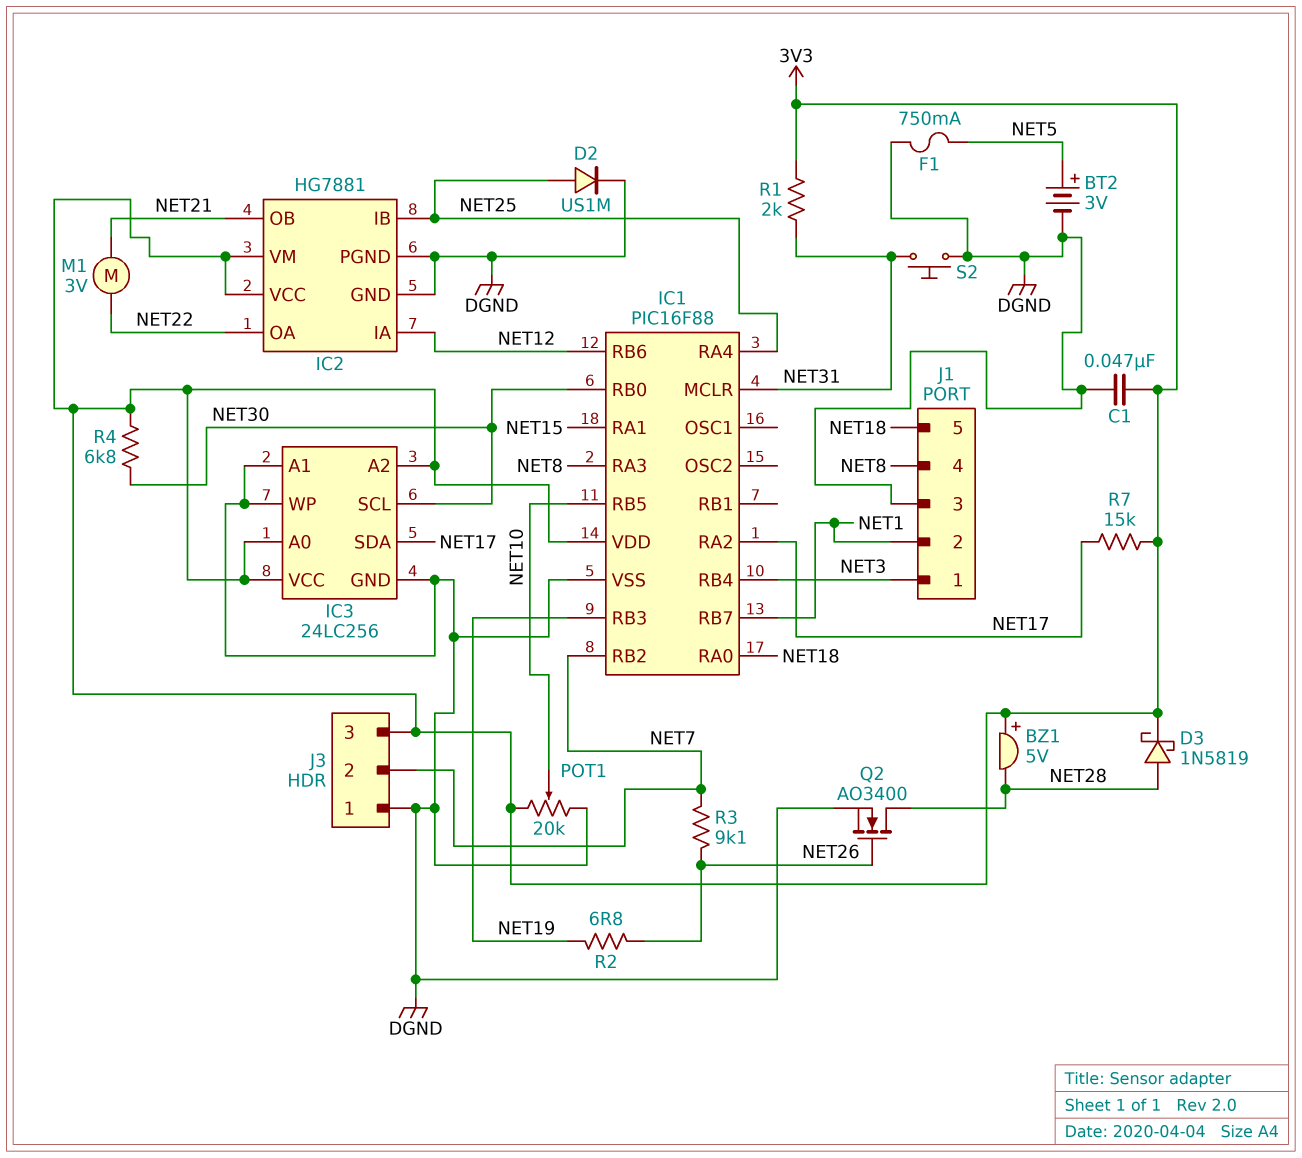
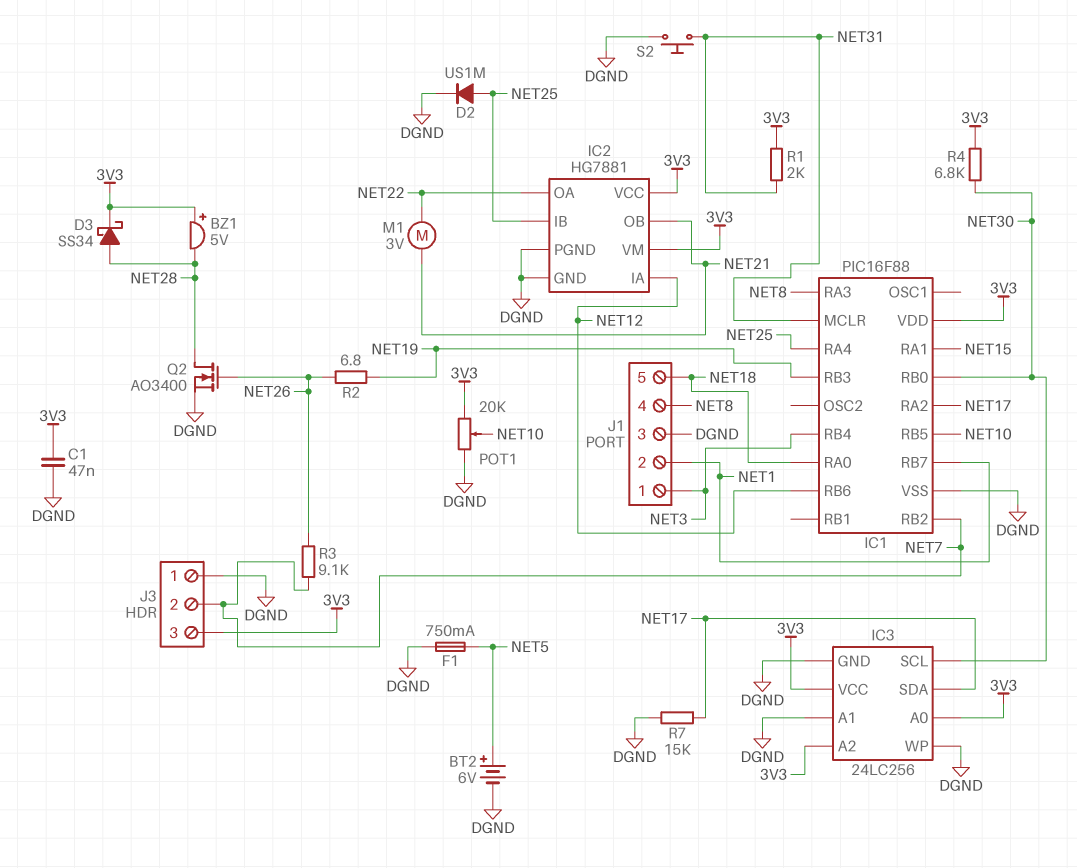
BT2: 3V (plus NET5, minus DGND) -> 6V (plus NET5, minus DGND)
D3: schottky 1N5819 (A NET28, K 3V3) -> schottky SS34 (A NET28, K 3V3)
R7: 15k (3V3, NET17) -> 15k (DGND, NET17)

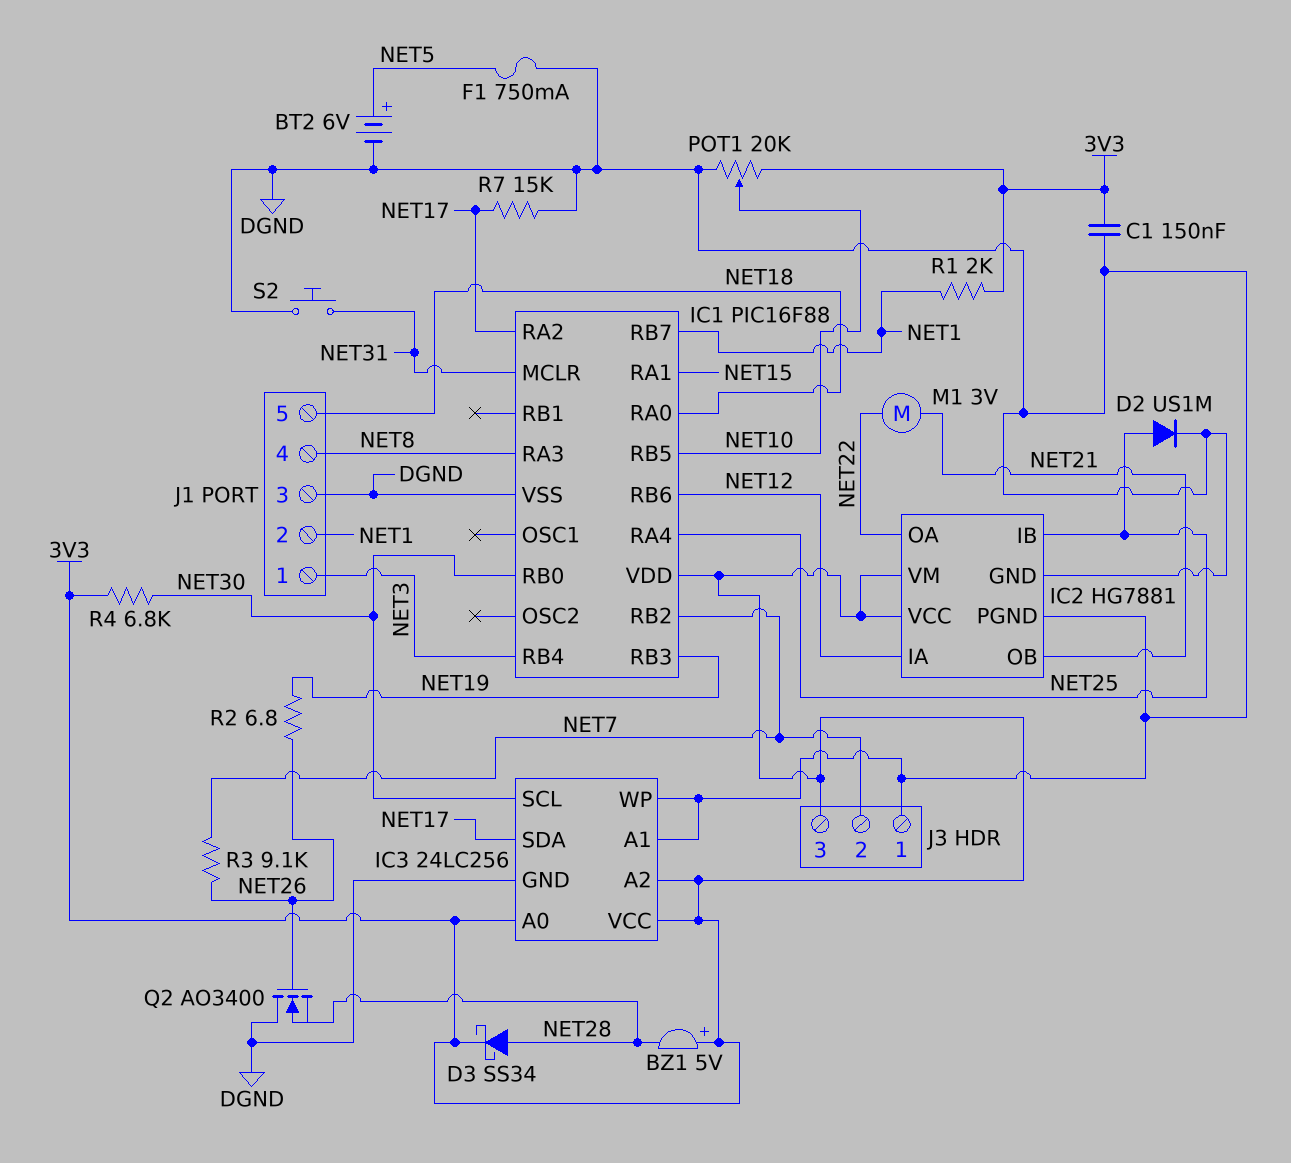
C1: 47nF (3V3, DGND) -> 150nF (3V3, DGND)
Q2: NMOS AO3400 (G NET26, D NET28, S DGND) -> NMOS AO3400 (G NET26, D DGND, S NET28)
R1: 2k (3V3, NET31) -> 2k (3V3, NET1)

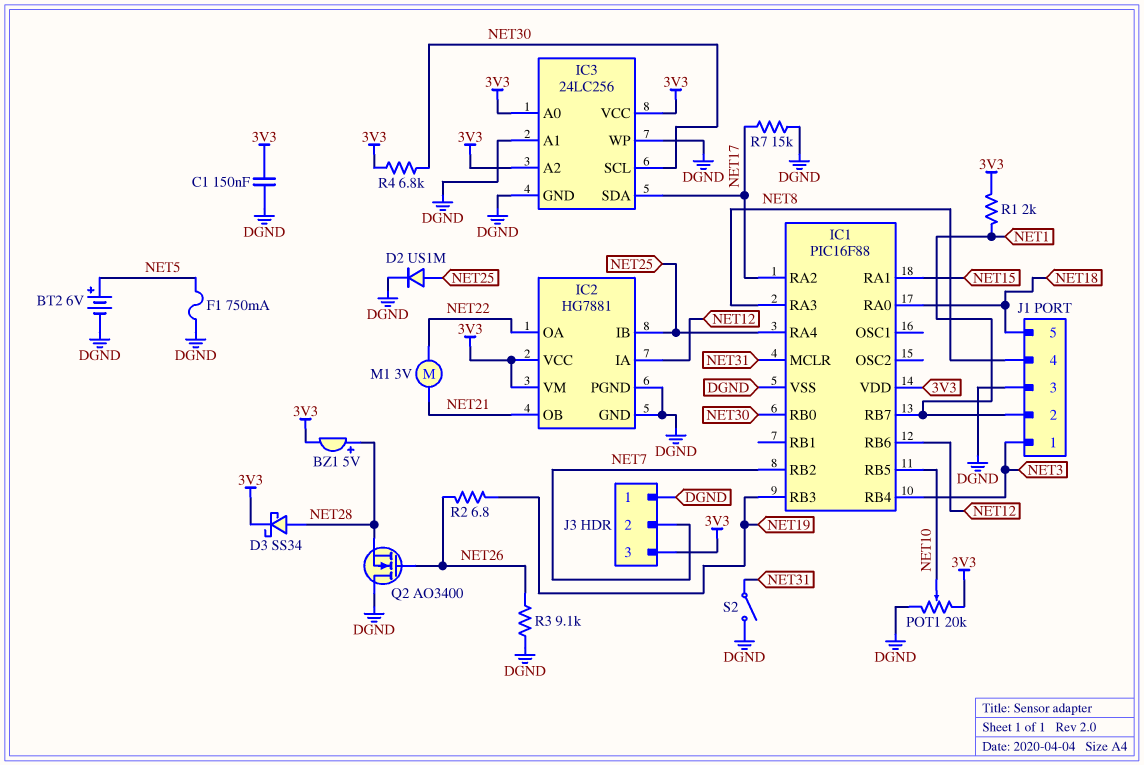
BZ1: buzzer 5V (plus 3V3, minus NET28) -> buzzer 5V (plus NET28, minus 3V3)
R3: 9.1k (NET7, NET26) -> 9.1k (DGND, NET26)
S2: button (DGND, NET31) -> switch (DGND, NET31)

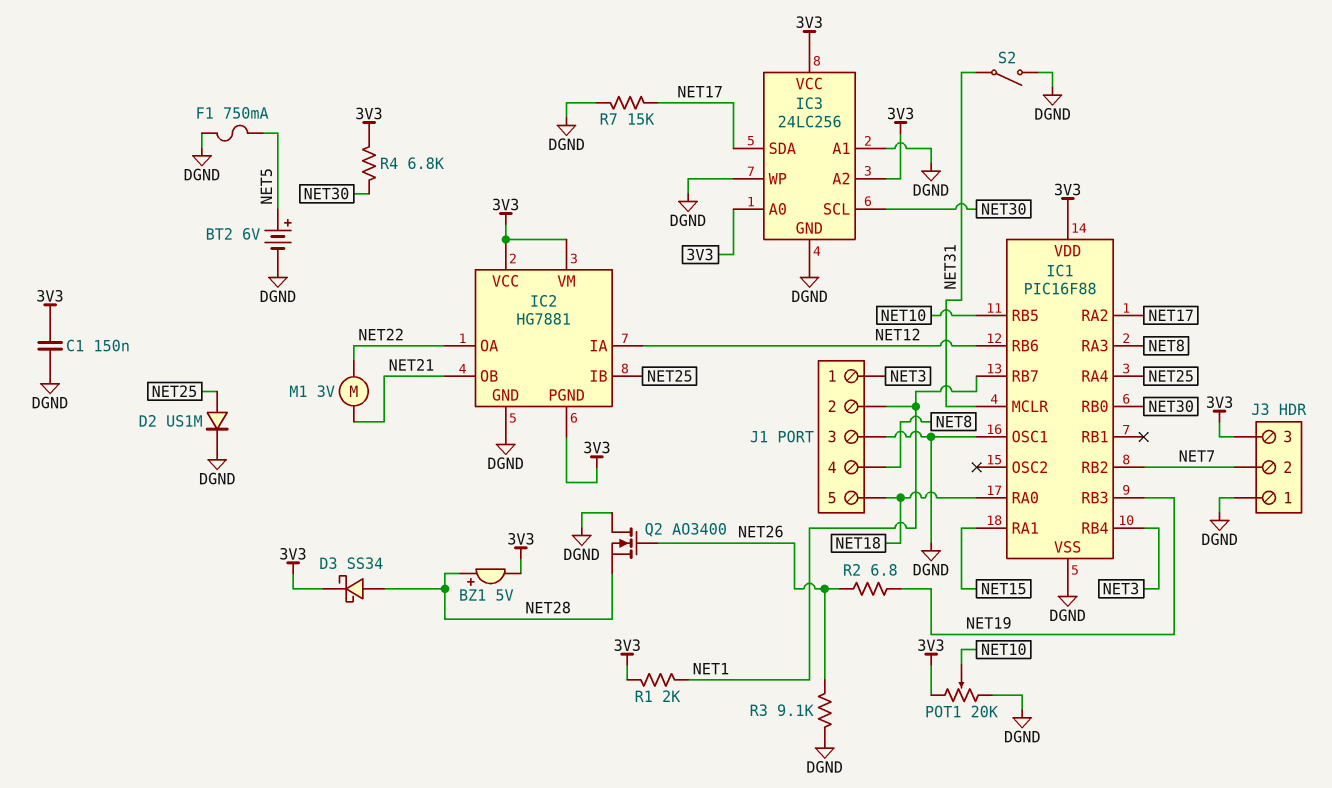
IC1 pin OSC1: none -> DGND
IC2 pin PGND: DGND -> 3V3

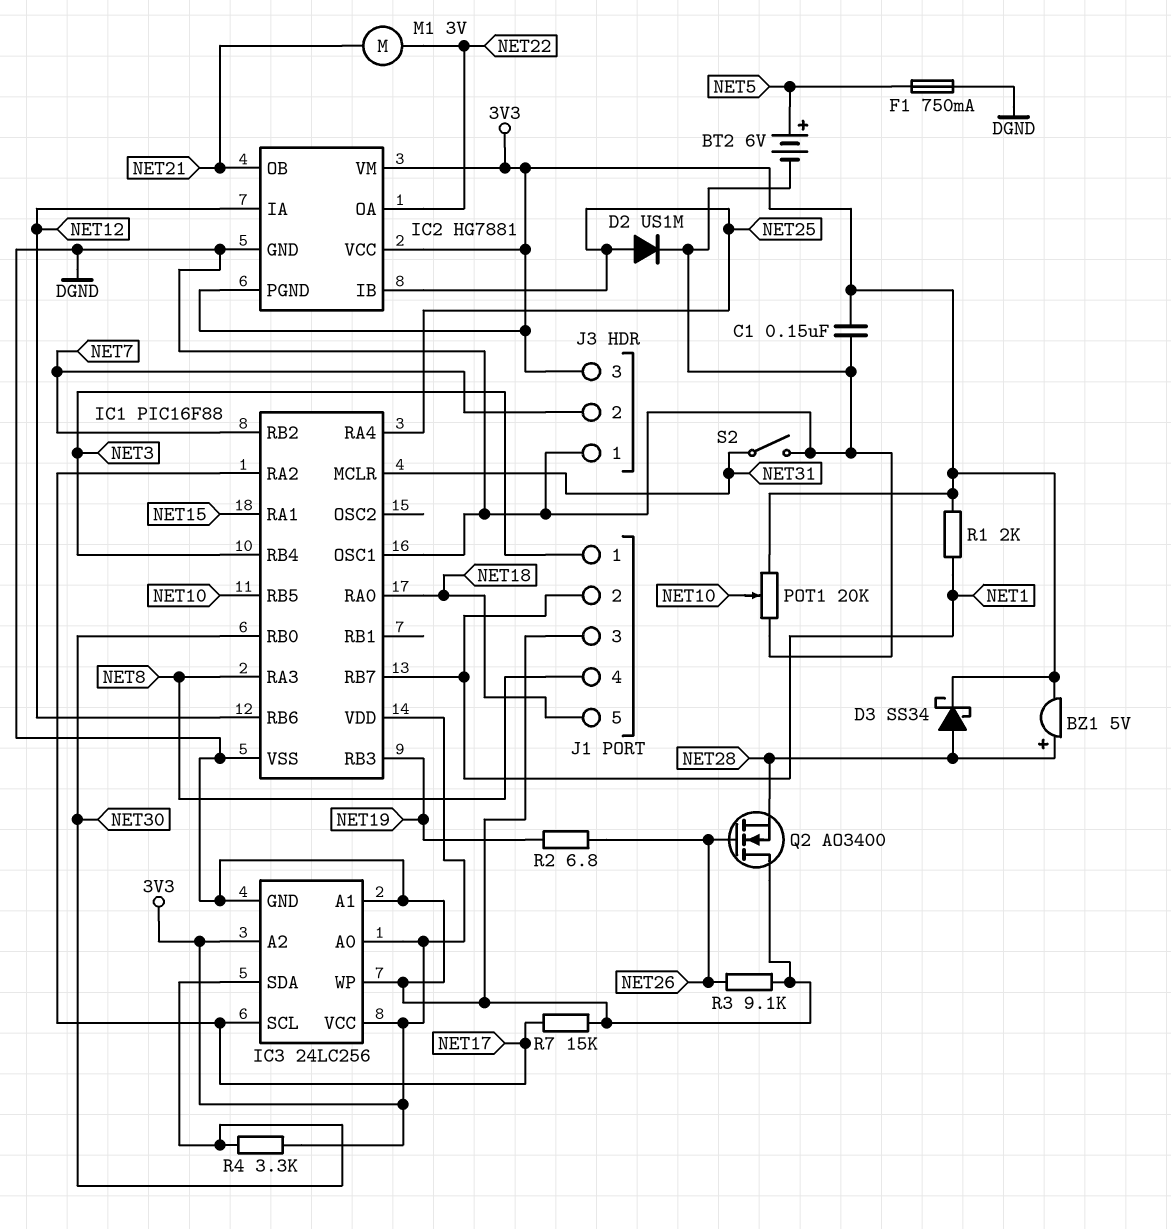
IC3 pin SCL: NET30 -> NET17
IC3 pin SDA: NET17 -> NET30
R4: 6.8k (3V3, NET30) -> 3.3k (3V3, NET30)

